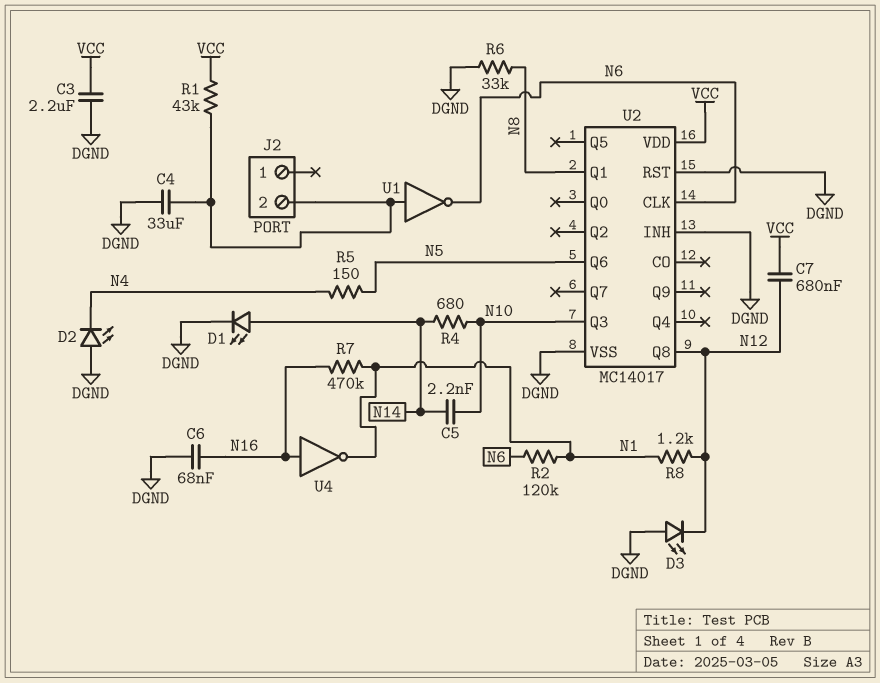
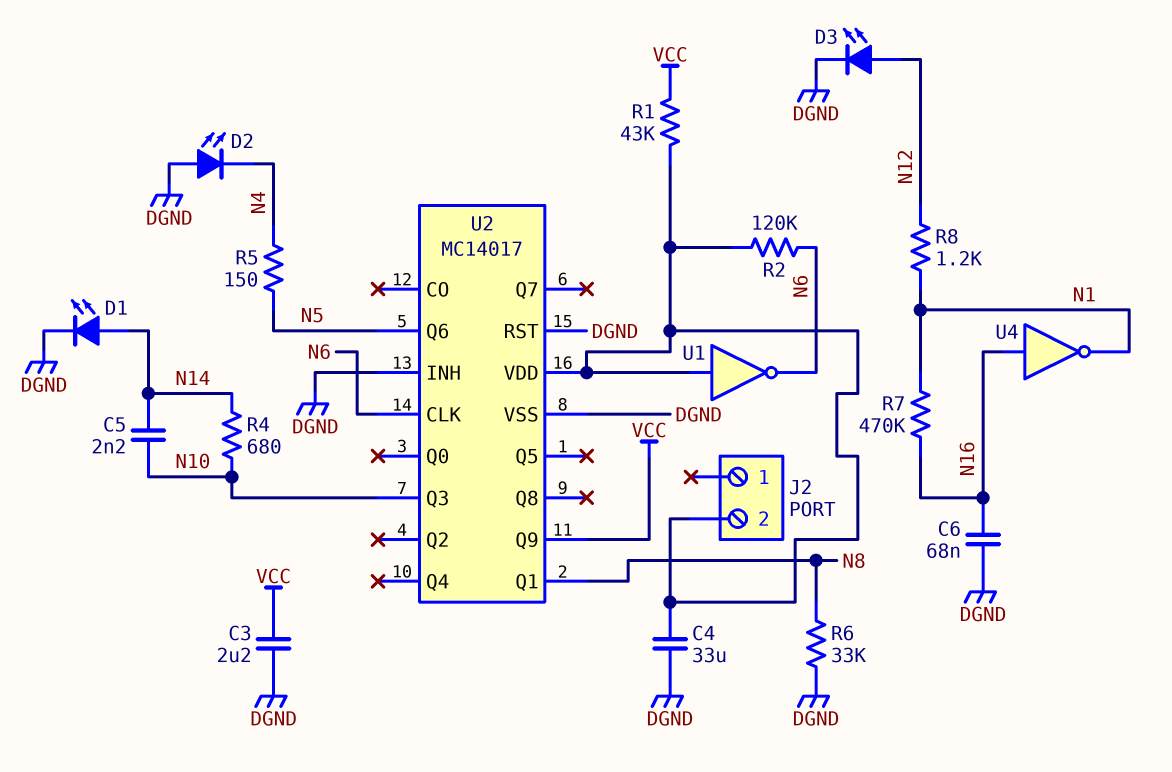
C7: 680nF (N12, VCC) -> none
D3: LED (A DGND, K N12) -> LED (A N12, K DGND)
R2: 120k (N1, N6) -> 120k (J2/2, N6)
U2 pin Q8: N12 -> none
U2 pin Q9: none -> VCC
U2 pin VDD: VCC -> J2/2

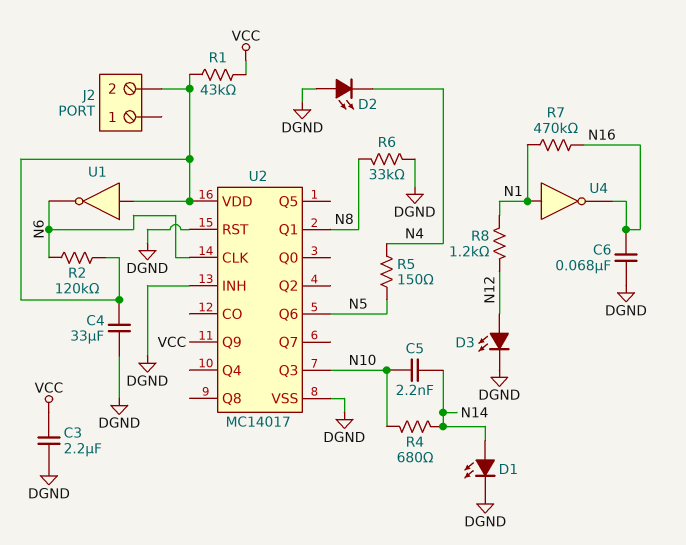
U4: NOT (in N16, out N1) -> NOT (in N1, out N16)

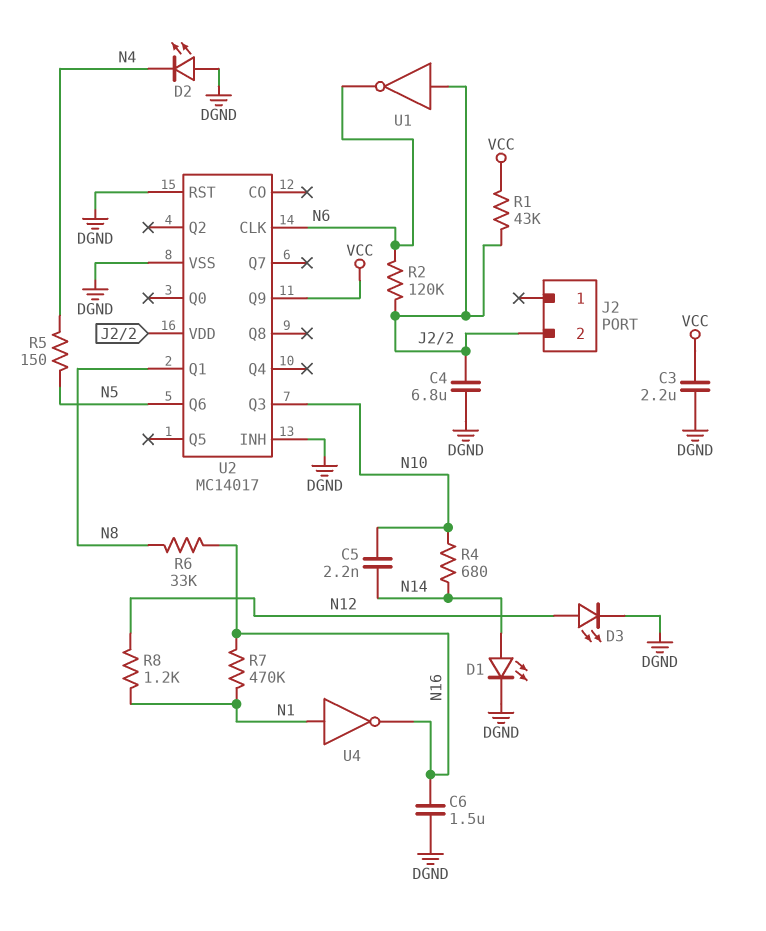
C4: 33uF (DGND, J2/2) -> 6.8uF (DGND, J2/2)
C6: 68nF (DGND, N16) -> 1.5uF (DGND, N16)
R6: 33k (DGND, N8) -> 33k (N8, N16)

